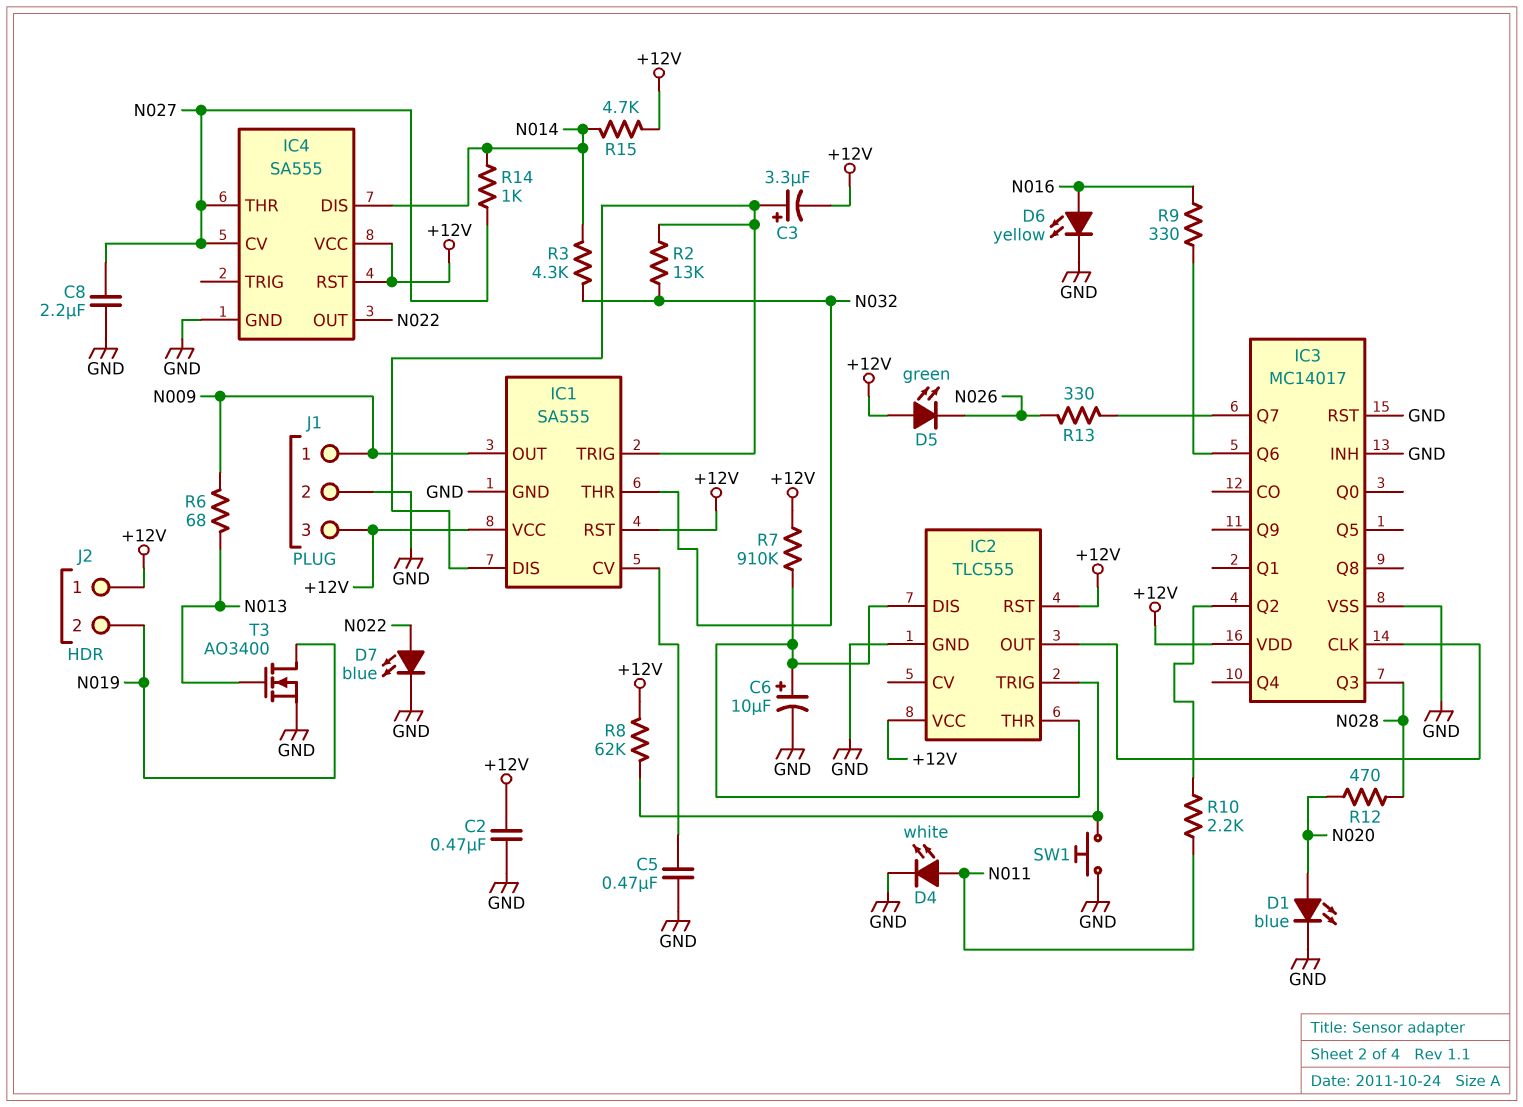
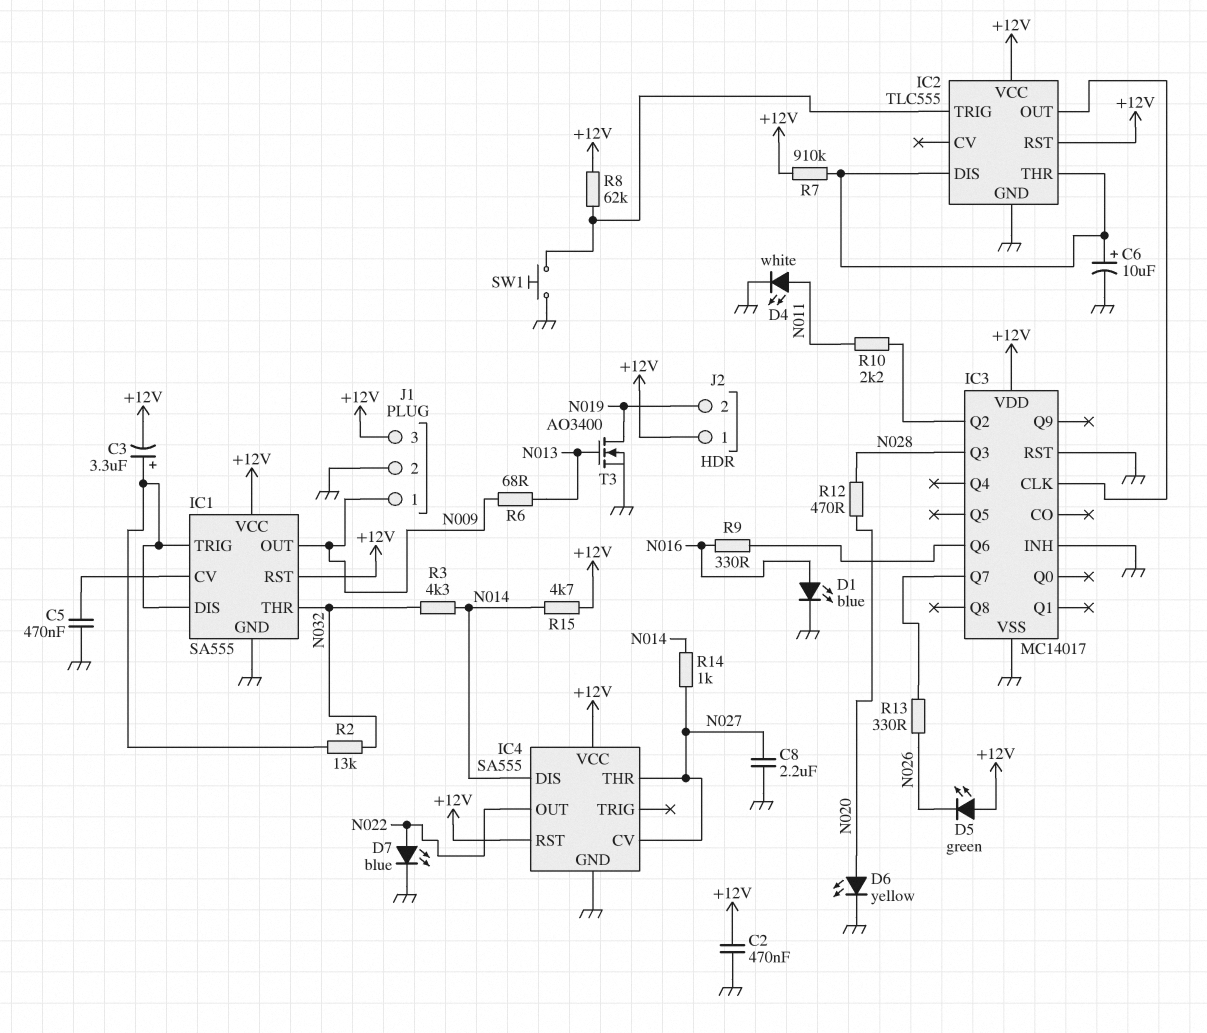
D1: LED blue (A N020, K GND) -> LED blue (A N016, K GND)
D6: LED yellow (A N016, K GND) -> LED yellow (A N020, K GND)

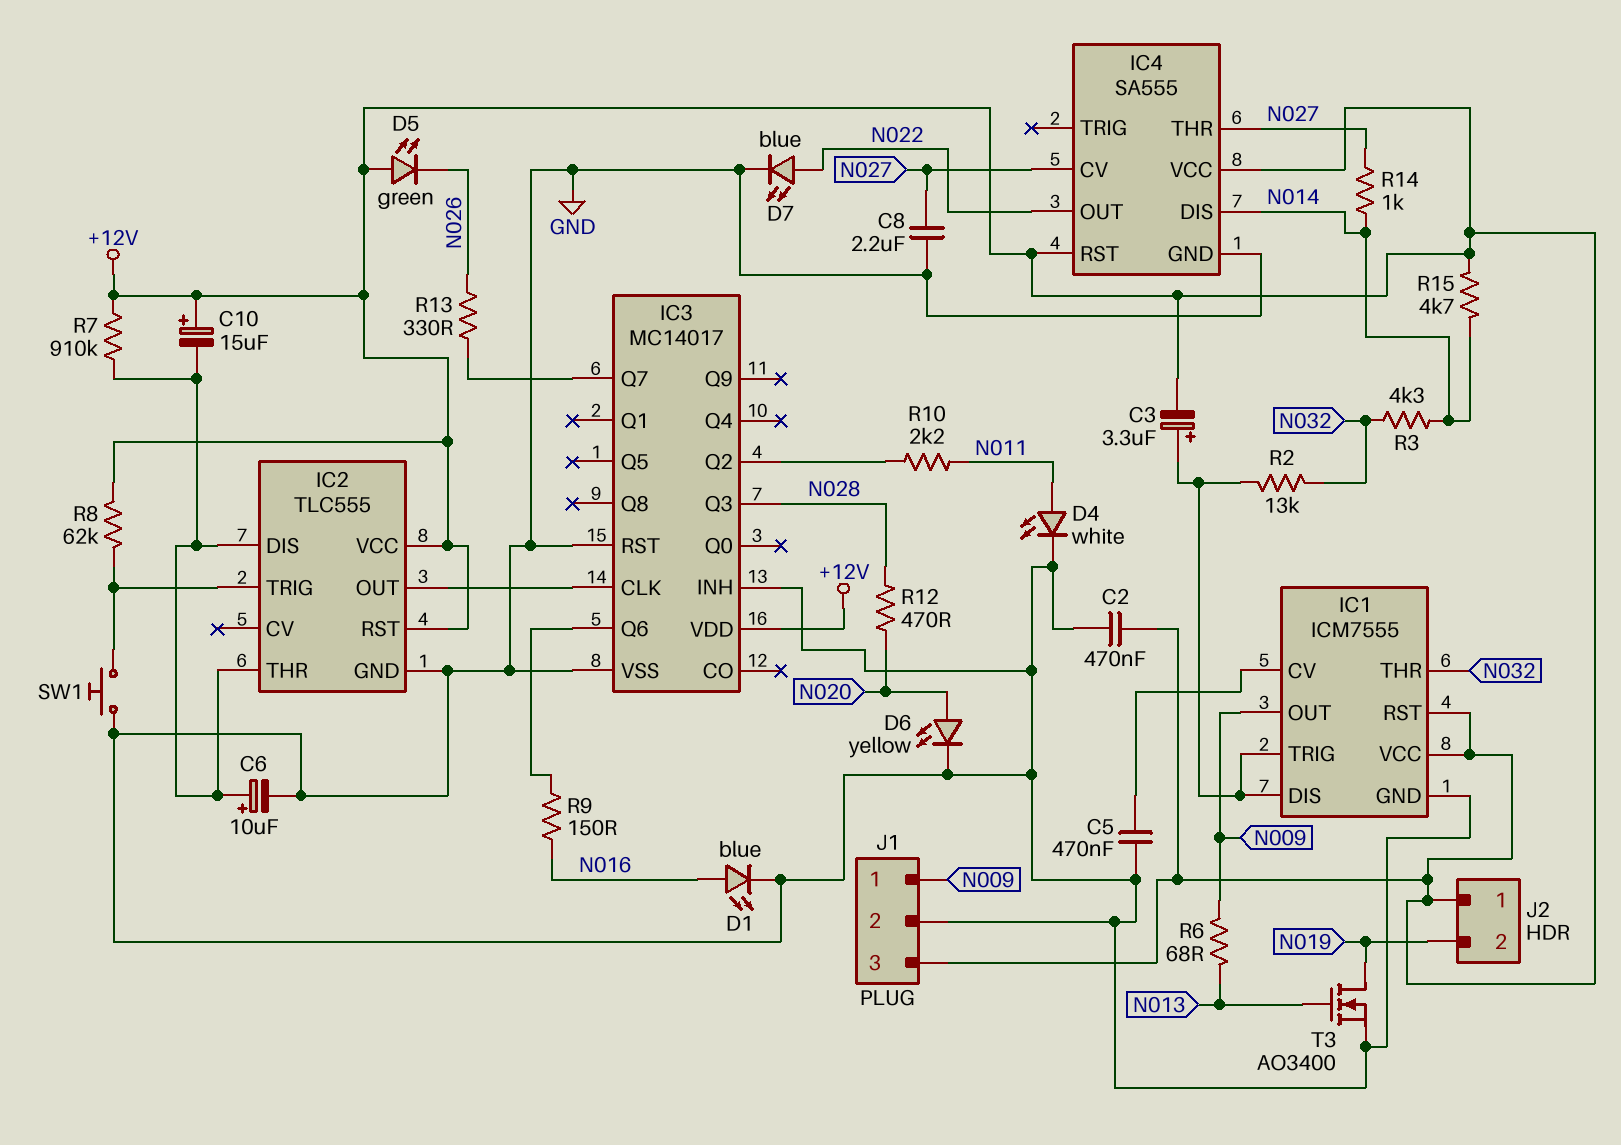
C10: none -> 15uF (plus +12V, minus IC2/DIS)
IC1: SA555 -> ICM7555
R9: 330 (IC3/Q6, N016) -> 150 (IC3/Q6, N016)

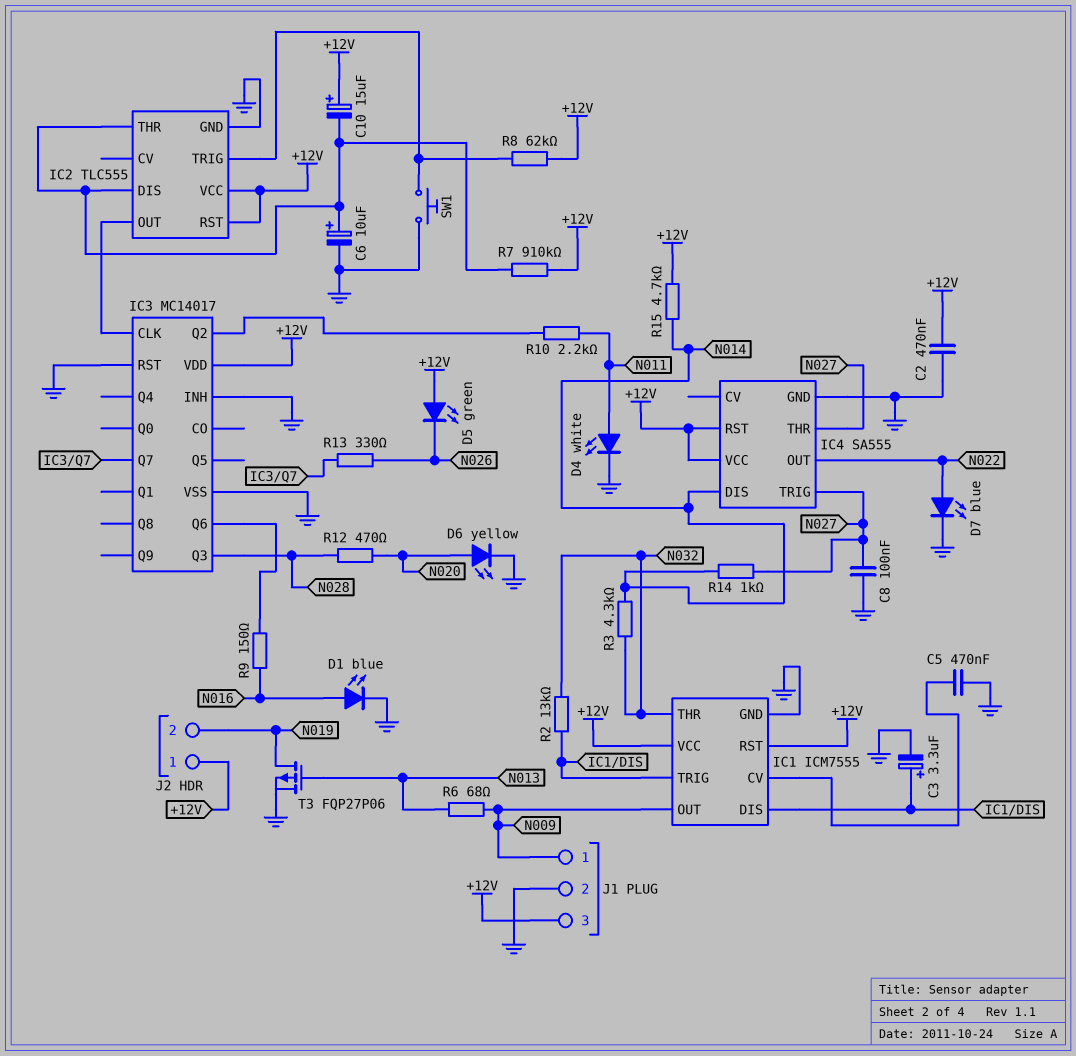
C3: 3.3uF (plus IC1/DIS, minus +12V) -> 3.3uF (plus IC1/DIS, minus GND)
C8: 2.2uF (GND, N027) -> 100nF (GND, N027)
IC4 pin CV: N027 -> none
IC4 pin TRIG: none -> N027
T3: NMOS AO3400 (G N013, D N019, S GND) -> PMOS FQP27P06 (G N013, D N019, S GND)

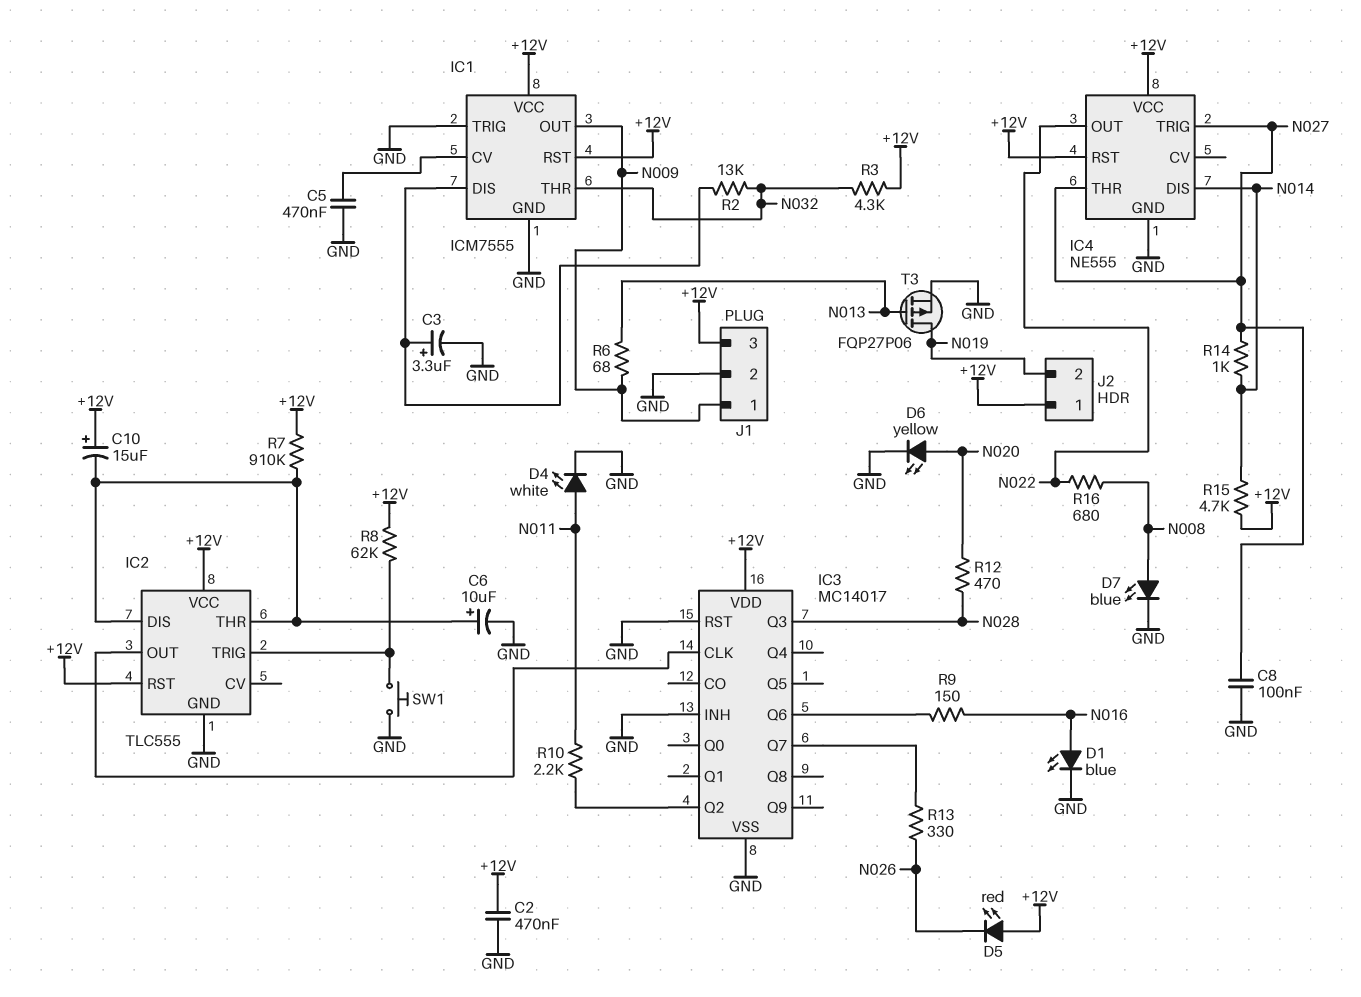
D5: LED green (A +12V, K N026) -> LED red (A +12V, K N026)
D7: LED blue (A N022, K GND) -> LED blue (A N008, K GND)
IC1 pin TRIG: IC1/DIS -> GND
IC4: SA555 -> NE555
R3: 4.3k (N014, N032) -> 4.3k (+12V, N032)
R16: none -> 680 (N008, N022)

